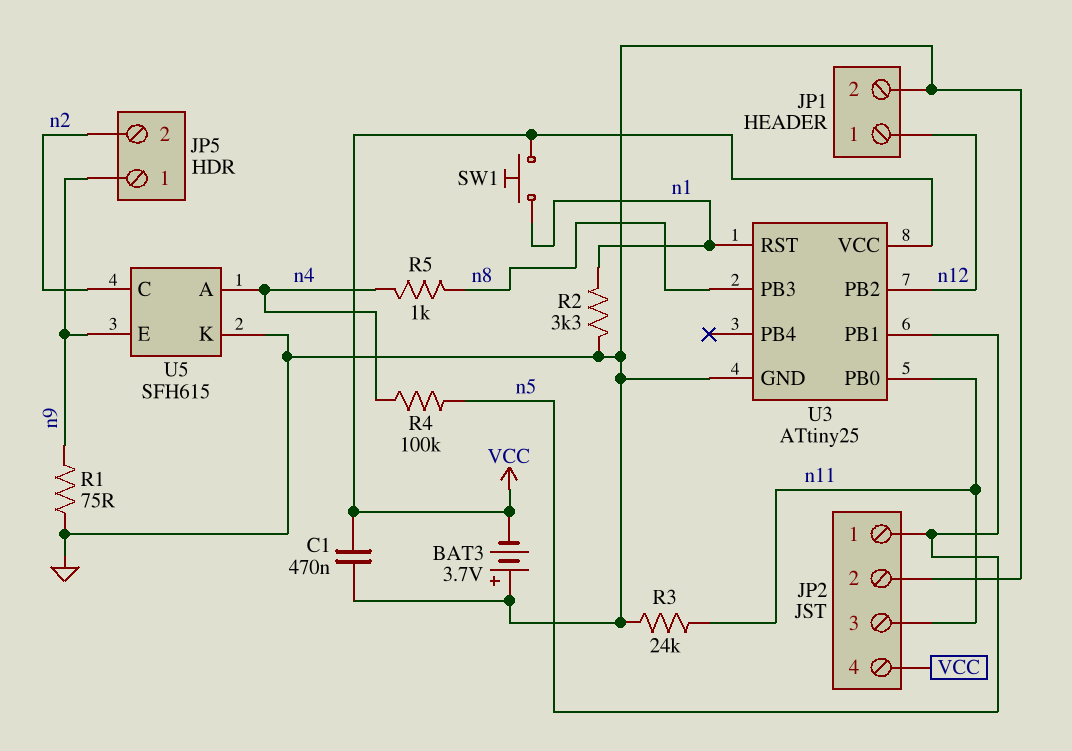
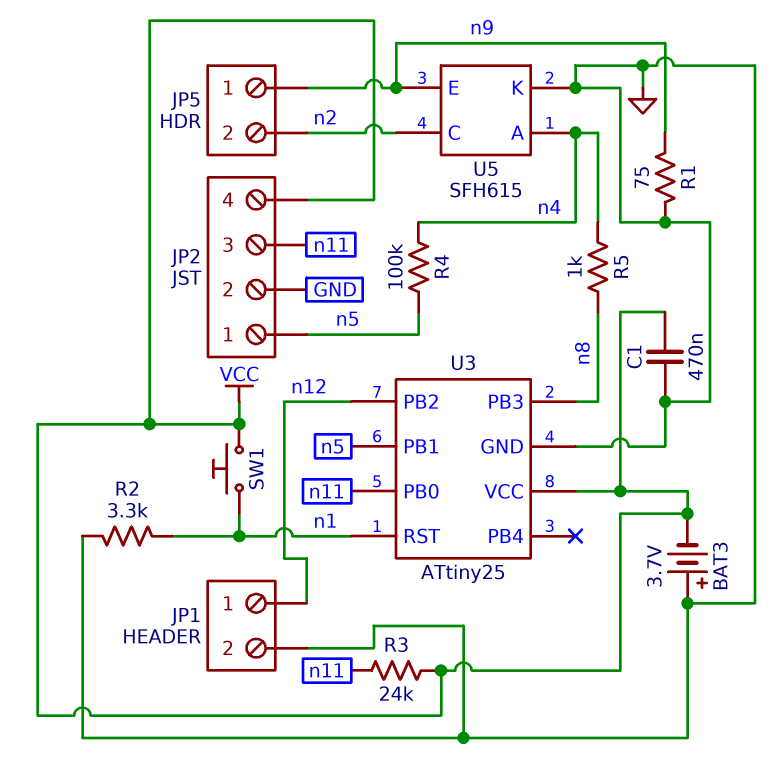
R3: 24k (GND, n11) -> 24k (VCC, n11)

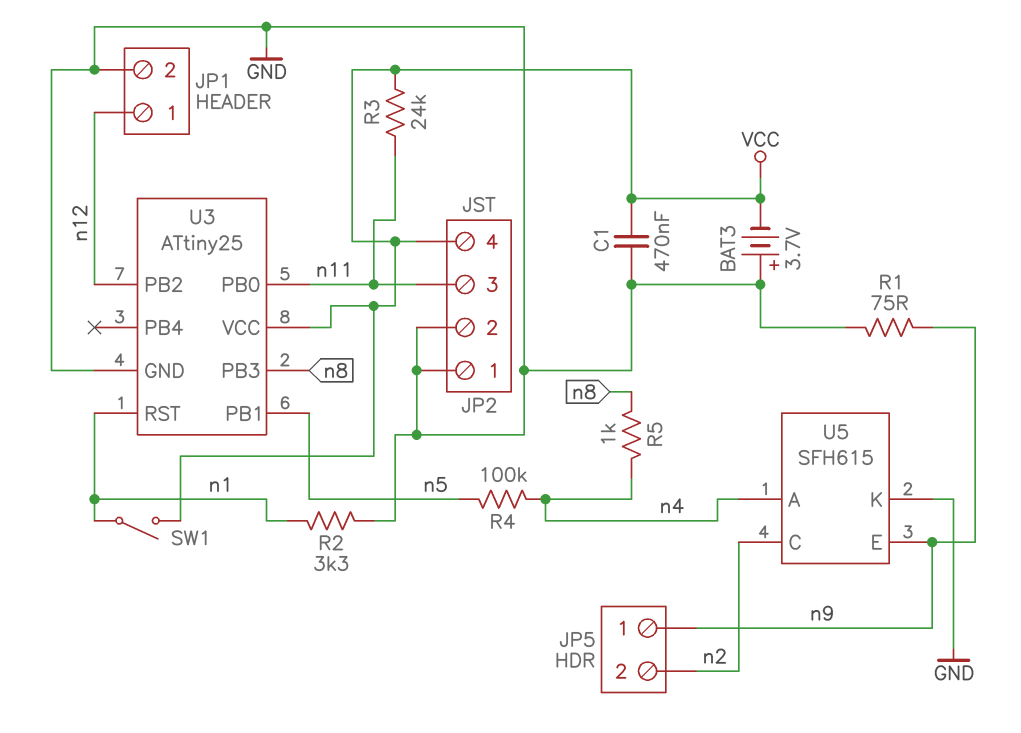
JP2 pin 1: n5 -> GND
SW1: button (VCC, n1) -> switch (VCC, n1)

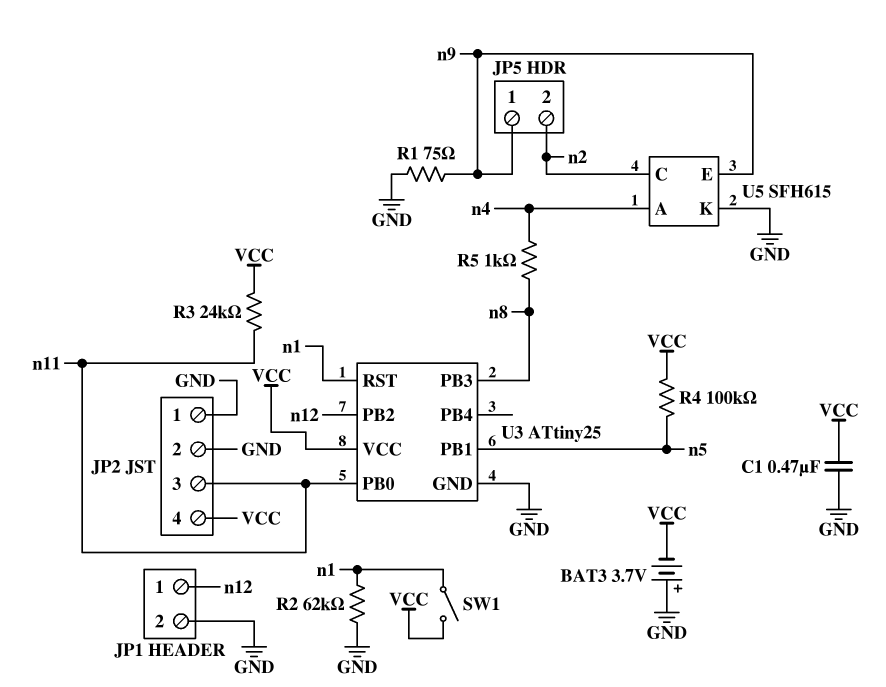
R2: 3.3k (GND, n1) -> 62k (GND, n1)
R4: 100k (n4, n5) -> 100k (VCC, n5)

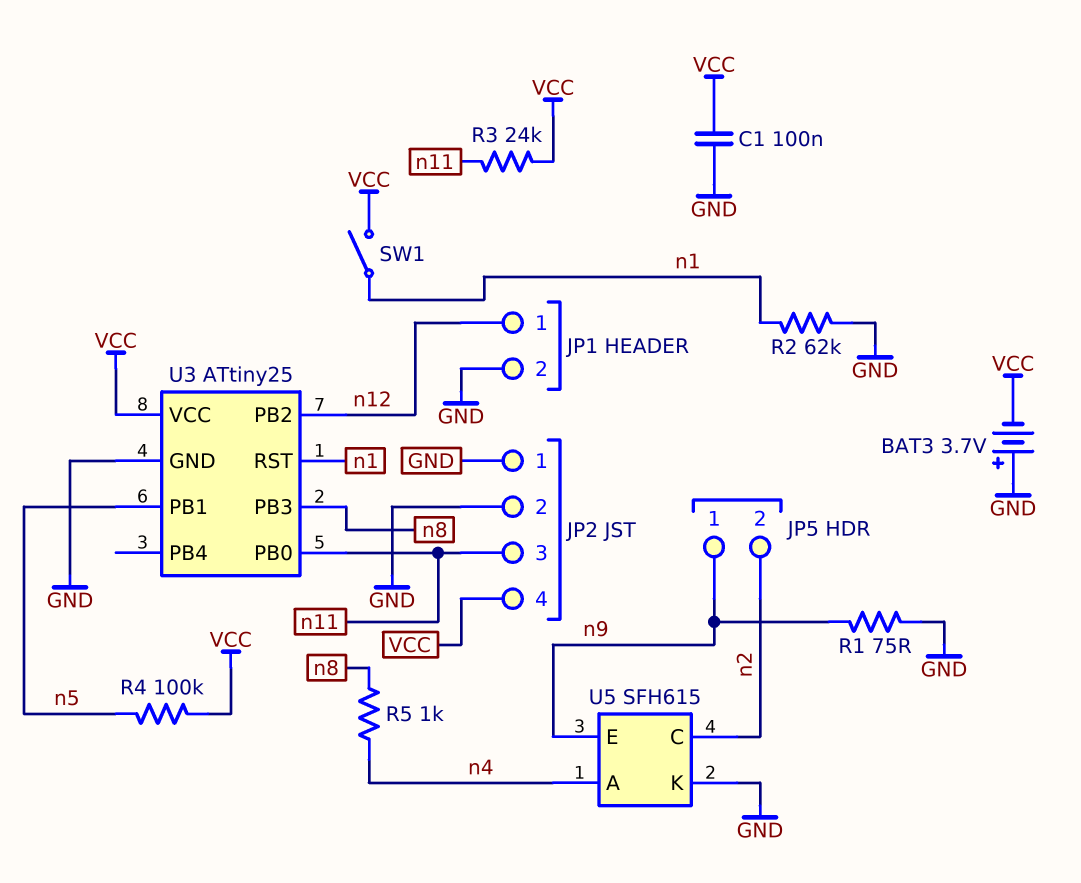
C1: 470nF (GND, VCC) -> 100nF (GND, VCC)

